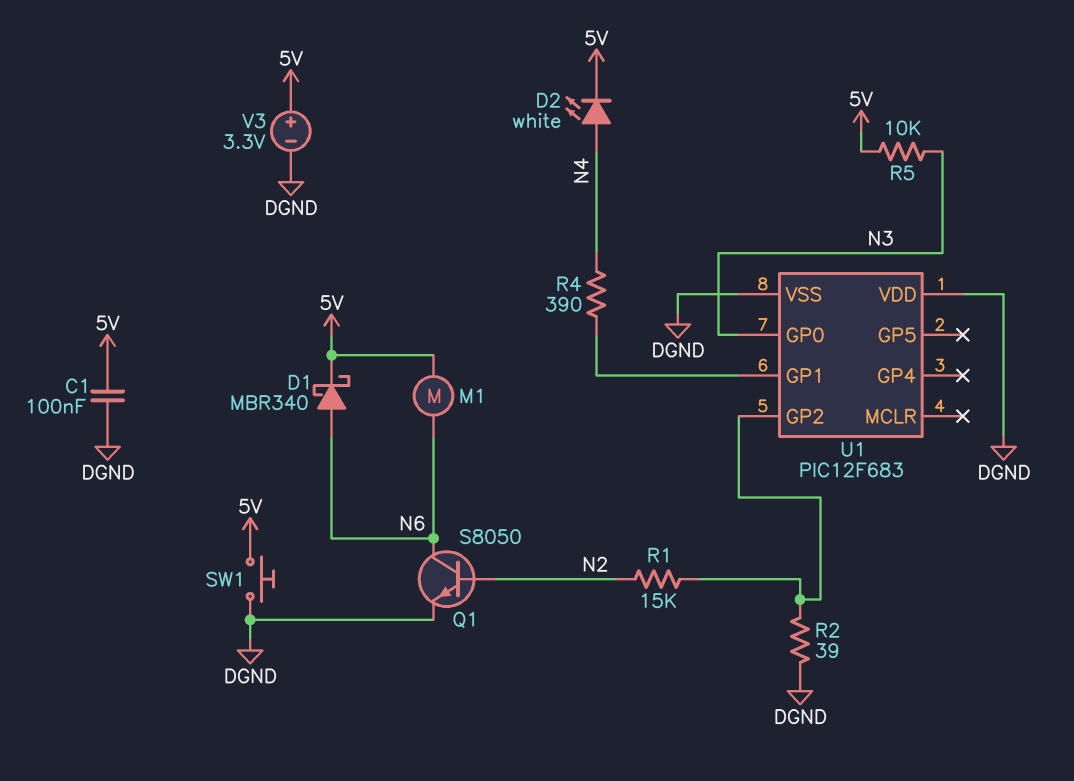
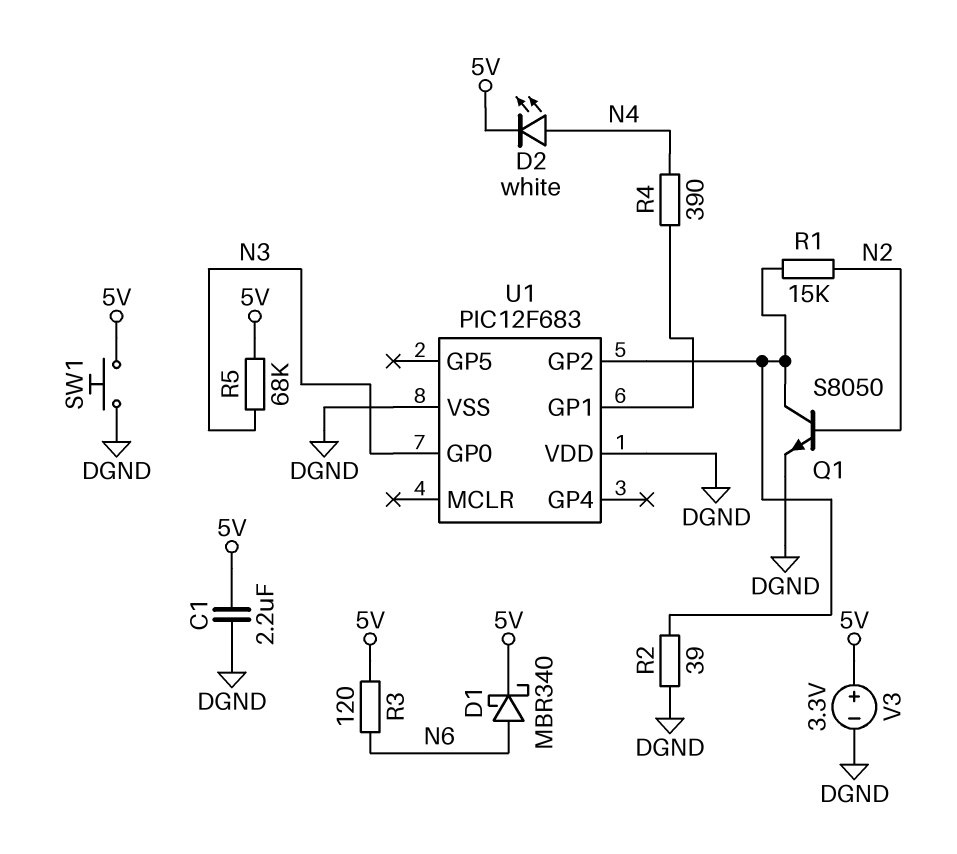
C1: 100nF (5V, DGND) -> 2.2uF (5V, DGND)
M1: motor (5V, N6) -> none
Q1: NPN S8050 (B N2, C N6, E DGND) -> NPN S8050 (B N2, C U1/GP2, E DGND)
R3: none -> 120 (5V, N6)
R5: 10k (5V, N3) -> 68k (5V, N3)

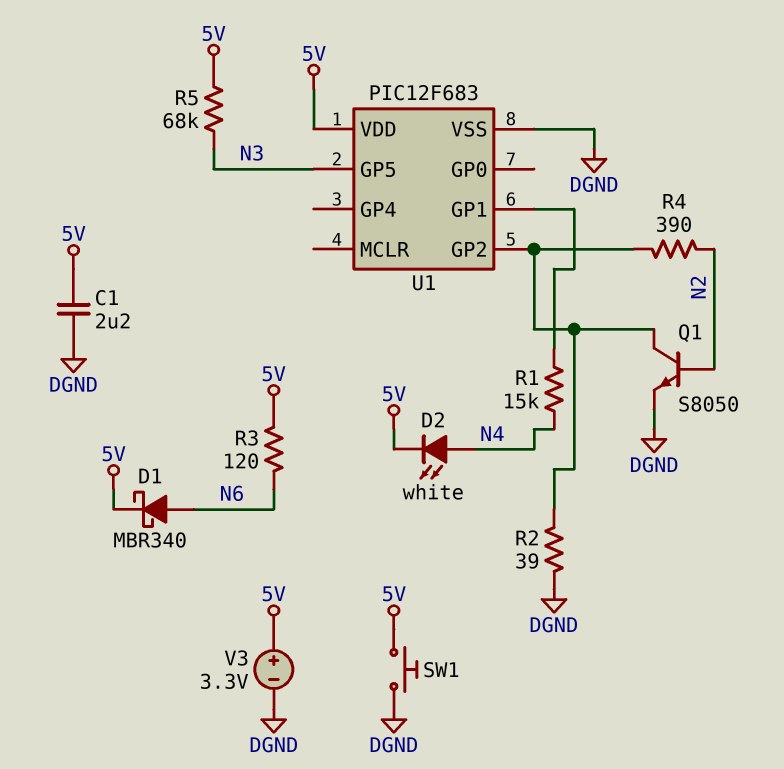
R1: 15k (N2, U1/GP2) -> 15k (N4, U1/GP1)
R4: 390 (N4, U1/GP1) -> 390 (N2, U1/GP2)
U1 pin GP0: N3 -> none
U1 pin GP5: none -> N3
U1 pin VDD: DGND -> 5V

